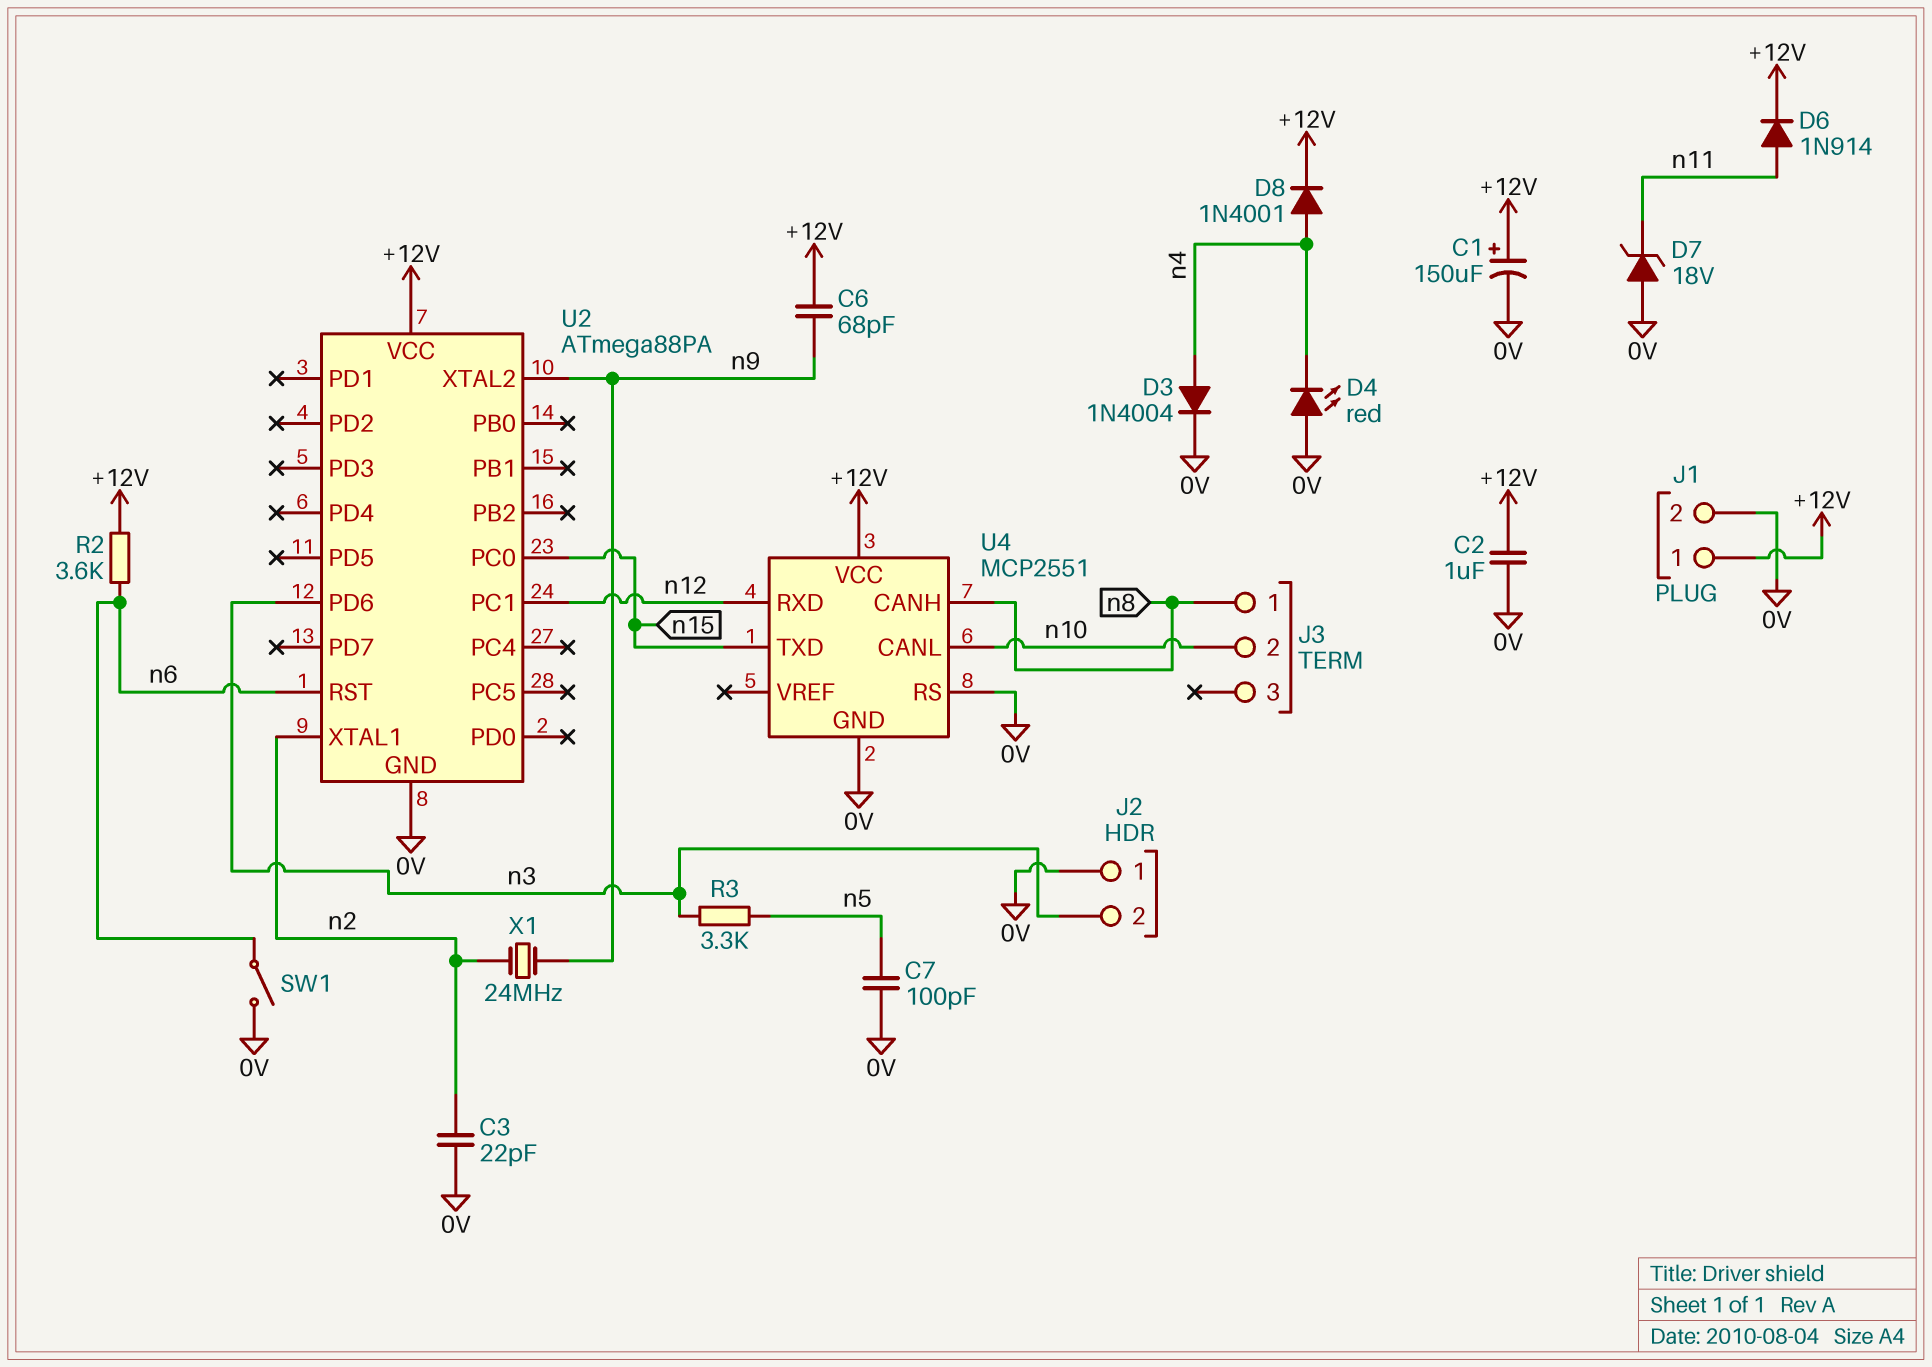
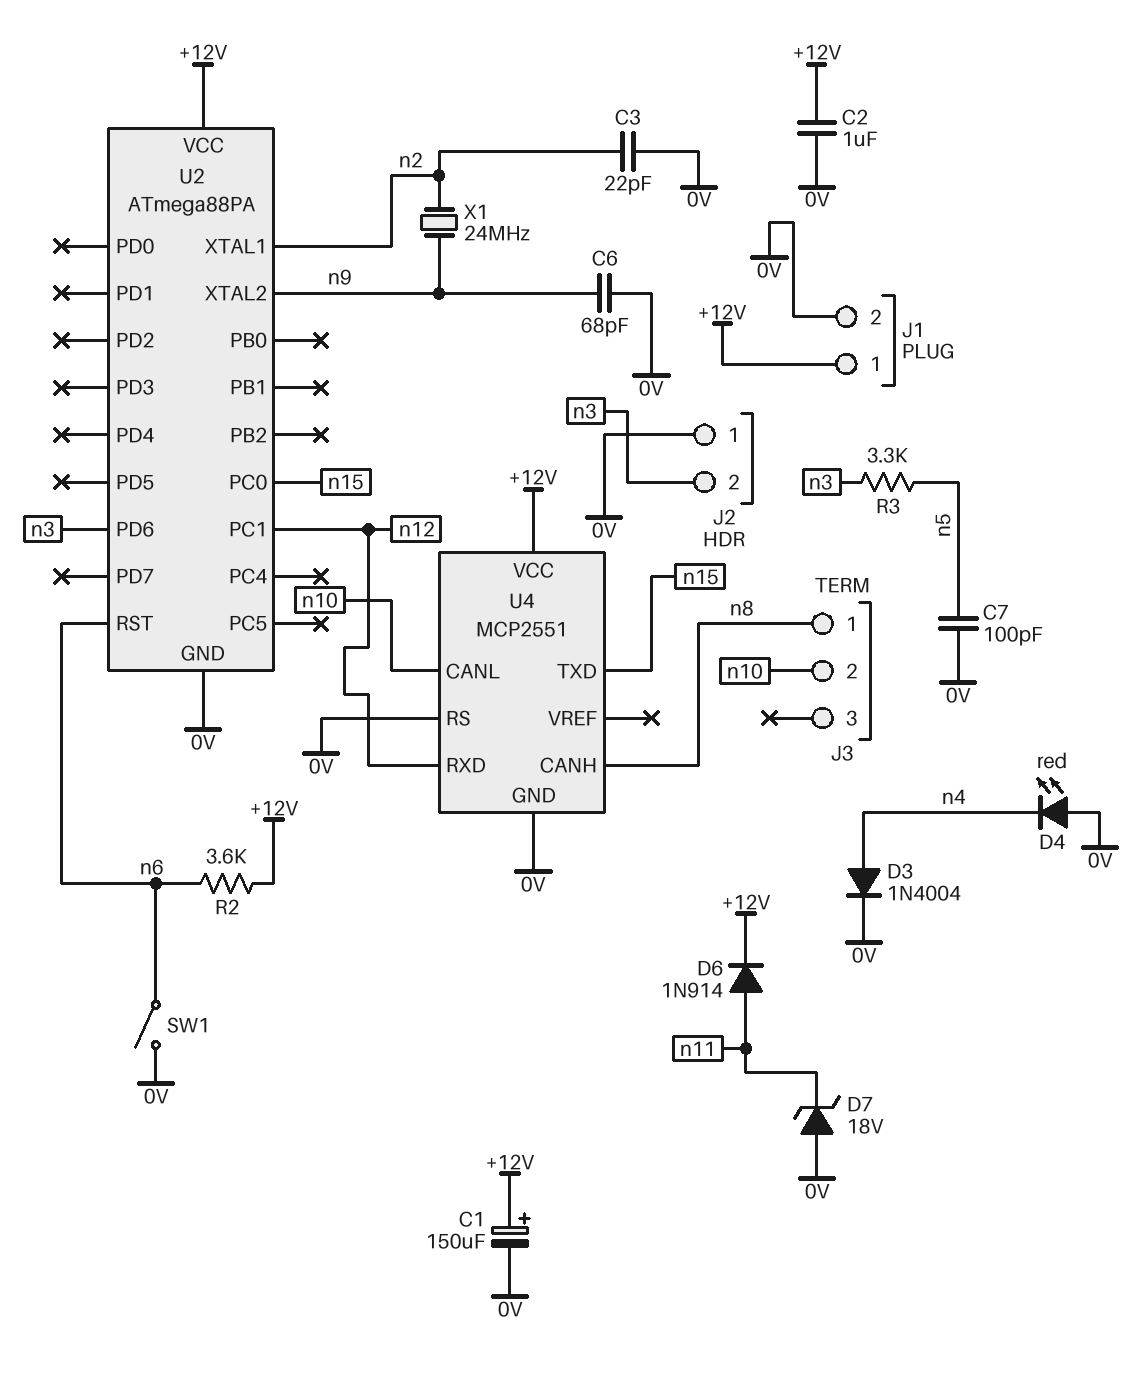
C6: 68pF (+12V, n9) -> 68pF (0V, n9)
D8: diode 1N4001 (A n4, K +12V) -> none

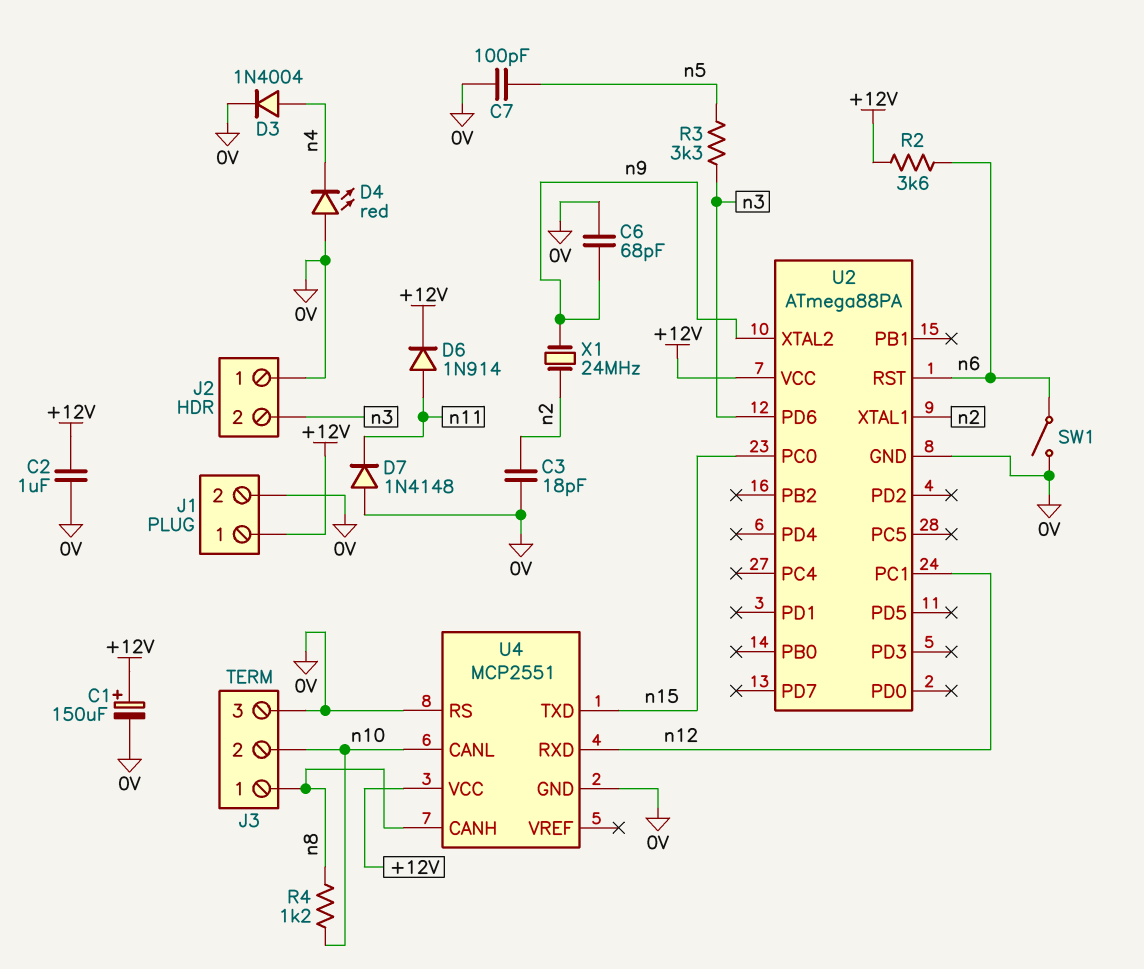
C3: 22pF (0V, n2) -> 18pF (0V, n2)
D7: zener 18V (A 0V, K n11) -> diode 1N4148 (A 0V, K n11)
J3 pin 3: none -> 0V
R4: none -> 1.2k (n8, n10)

